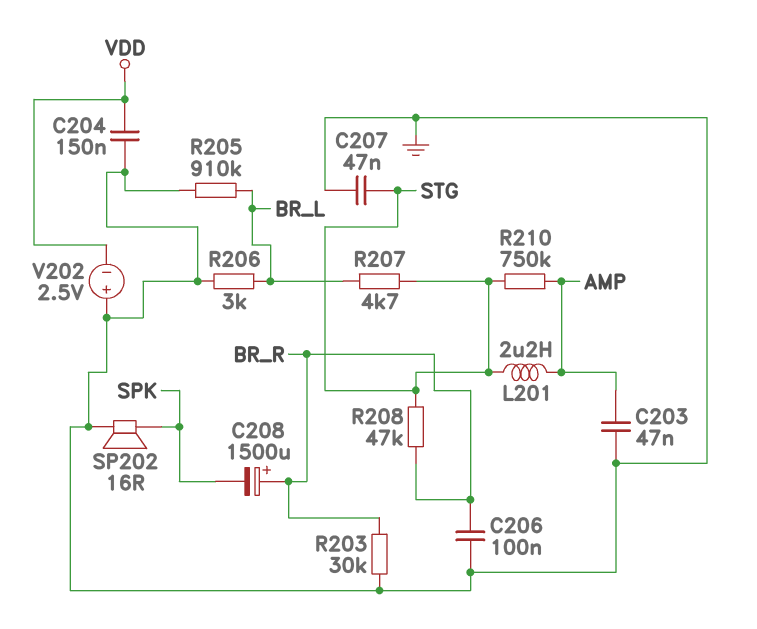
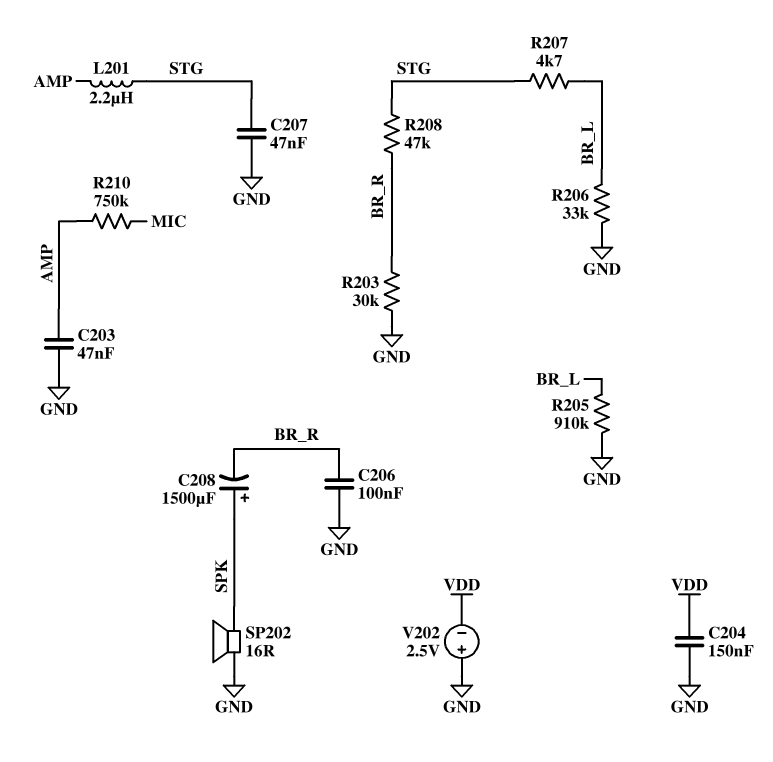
C208: 1500uF (plus BR_R, minus SPK) -> 1500uF (plus SPK, minus BR_R)
R206: 3k (BR_L, GND) -> 33k (BR_L, GND)
R210: 750k (AMP, STG) -> 750k (AMP, MIC)

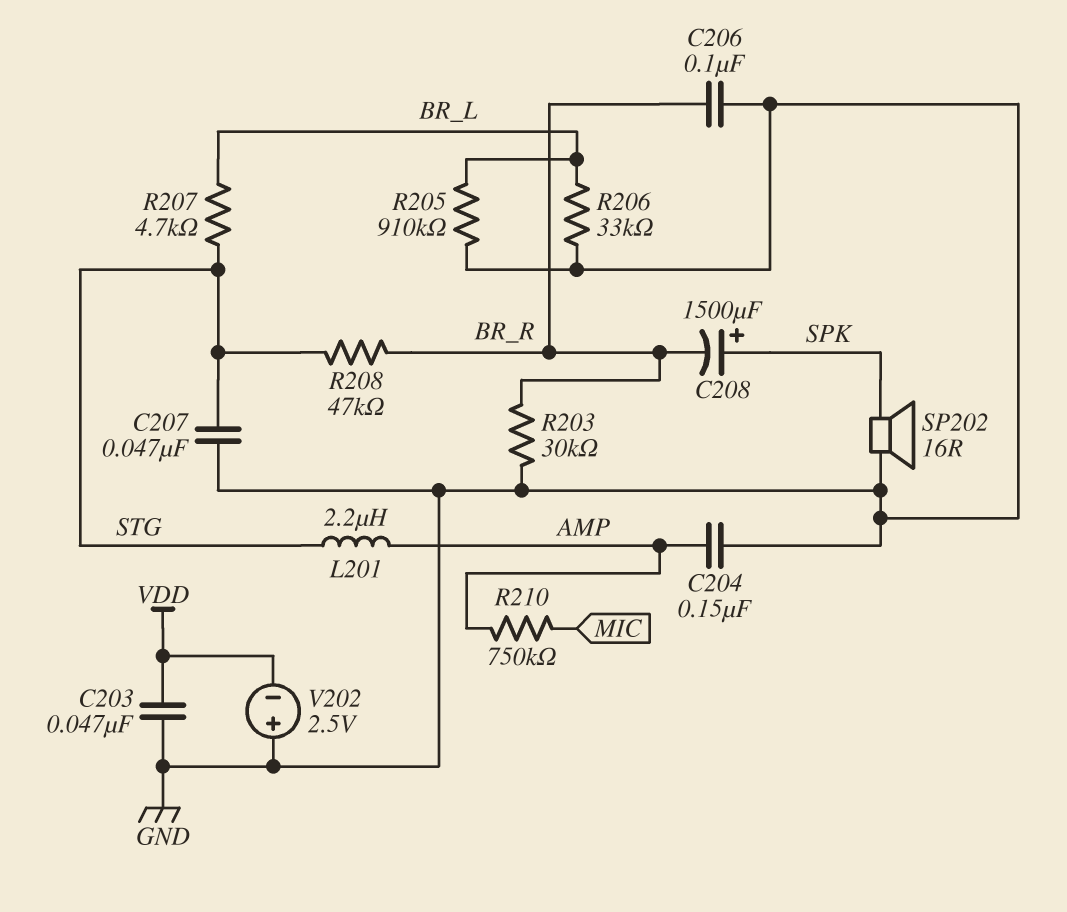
C203: 47nF (AMP, GND) -> 47nF (GND, VDD)
C204: 150nF (GND, VDD) -> 150nF (AMP, GND)

